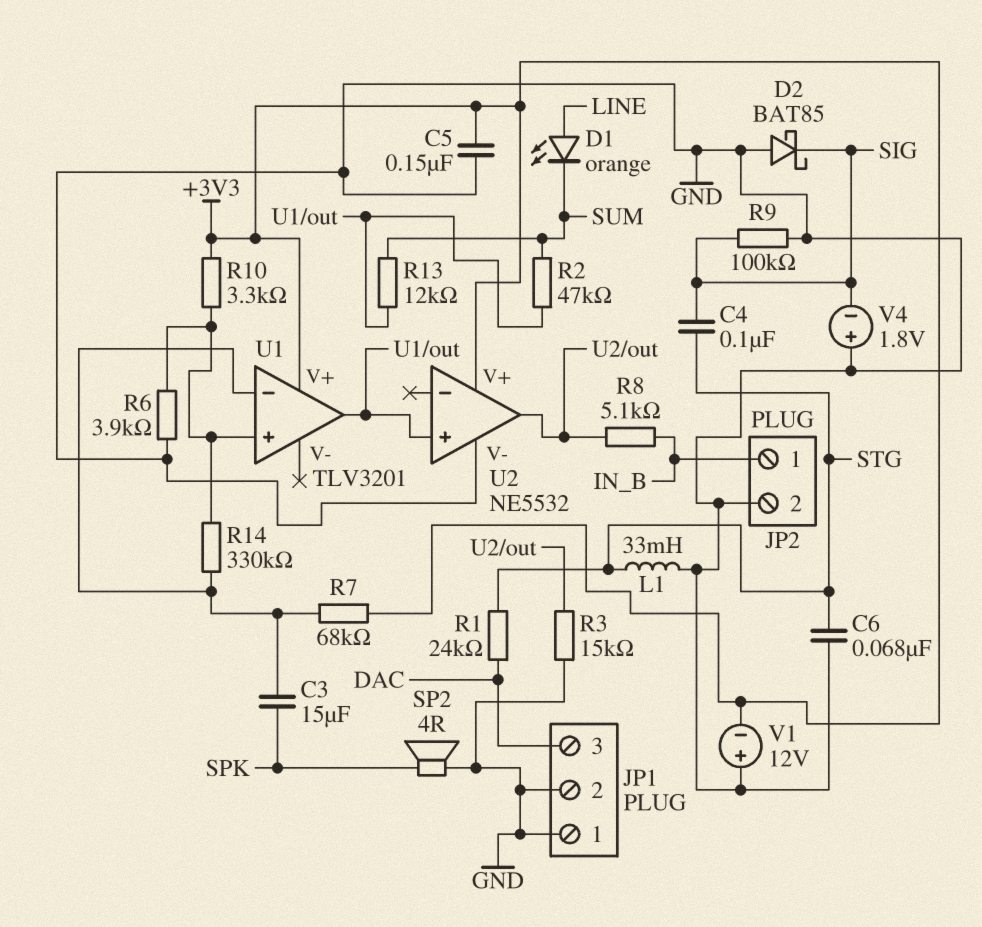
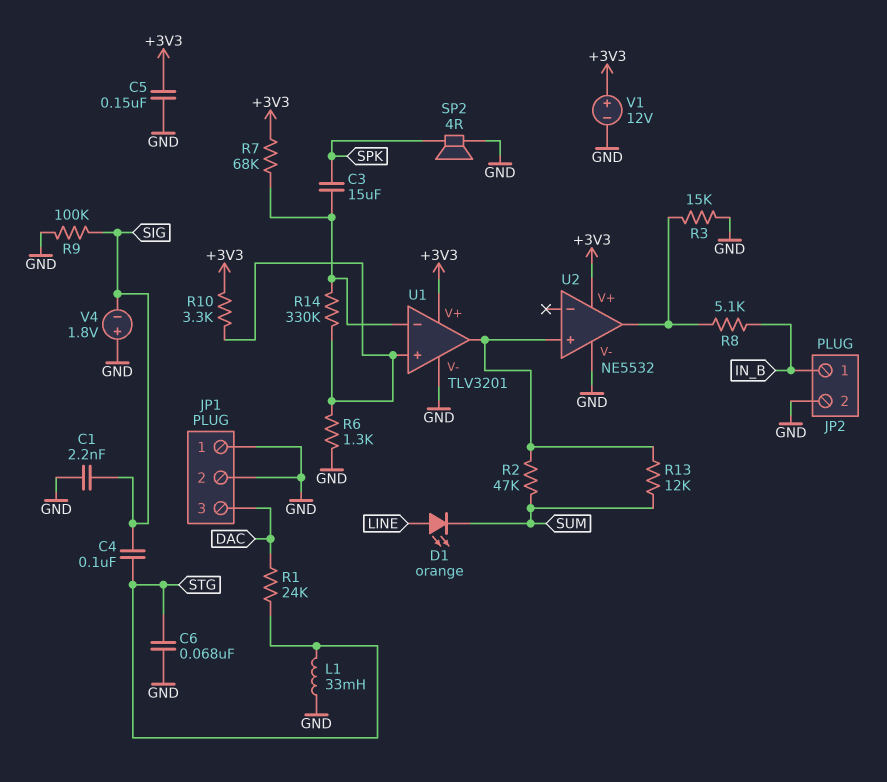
C1: none -> 2.2nF (GND, SIG)
D2: schottky BAT85 (A GND, K SIG) -> none
R6: 3.9k (GND, U1/in+) -> 1.3k (GND, U1/in+)
U1 pin V-: none -> GND
V1: 12V (plus GND, minus +3V3) -> 12V (plus +3V3, minus GND)

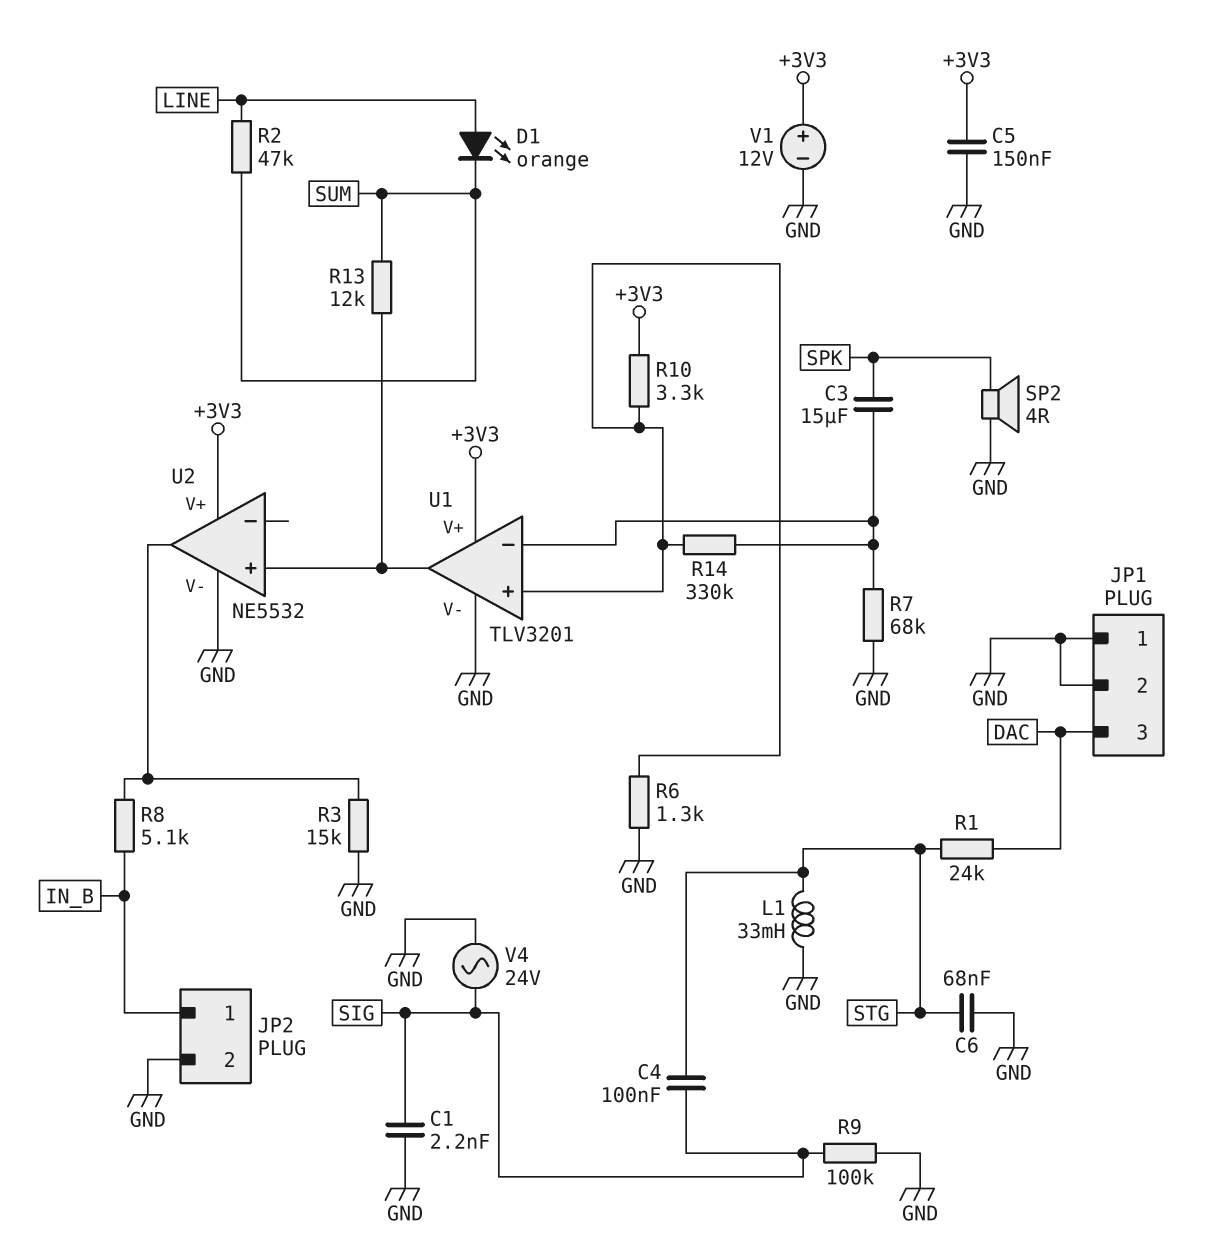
R2: 47k (SUM, U1/out) -> 47k (LINE, SUM)
R7: 68k (+3V3, U1/in-) -> 68k (GND, U1/in-)
V4: 1.8V (plus GND, minus SIG) -> AC 24V (GND, SIG)

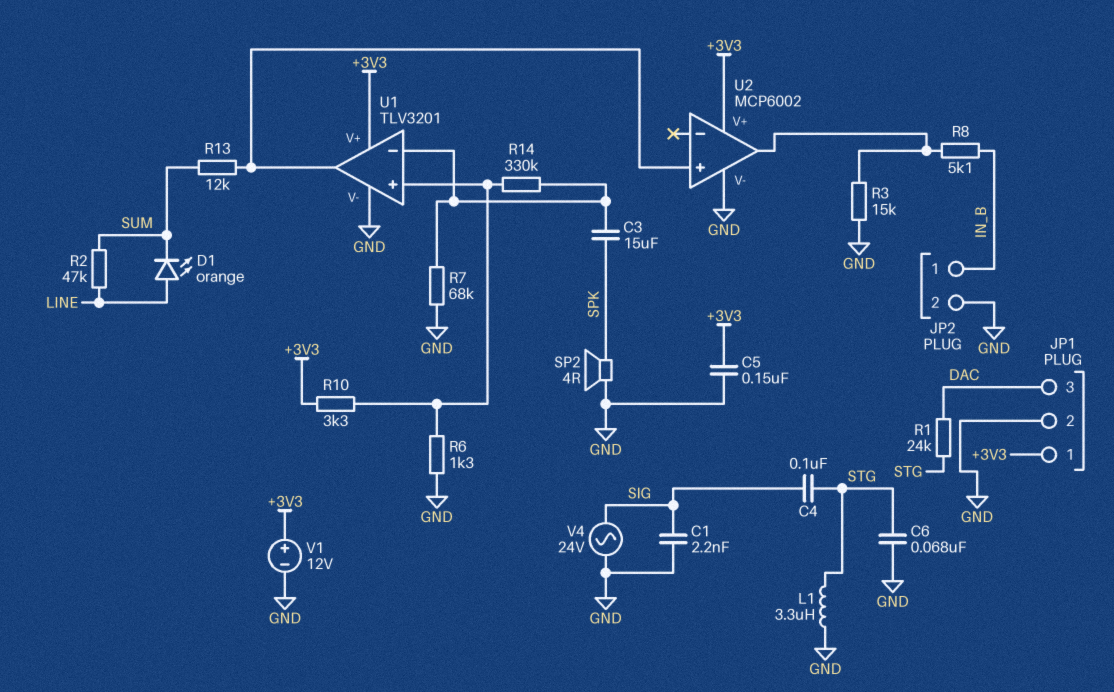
JP1 pin 1: GND -> +3V3
L1: 33mH (GND, STG) -> 3.3uH (GND, STG)
R9: 100k (GND, SIG) -> none
U2: NE5532 -> MCP6002

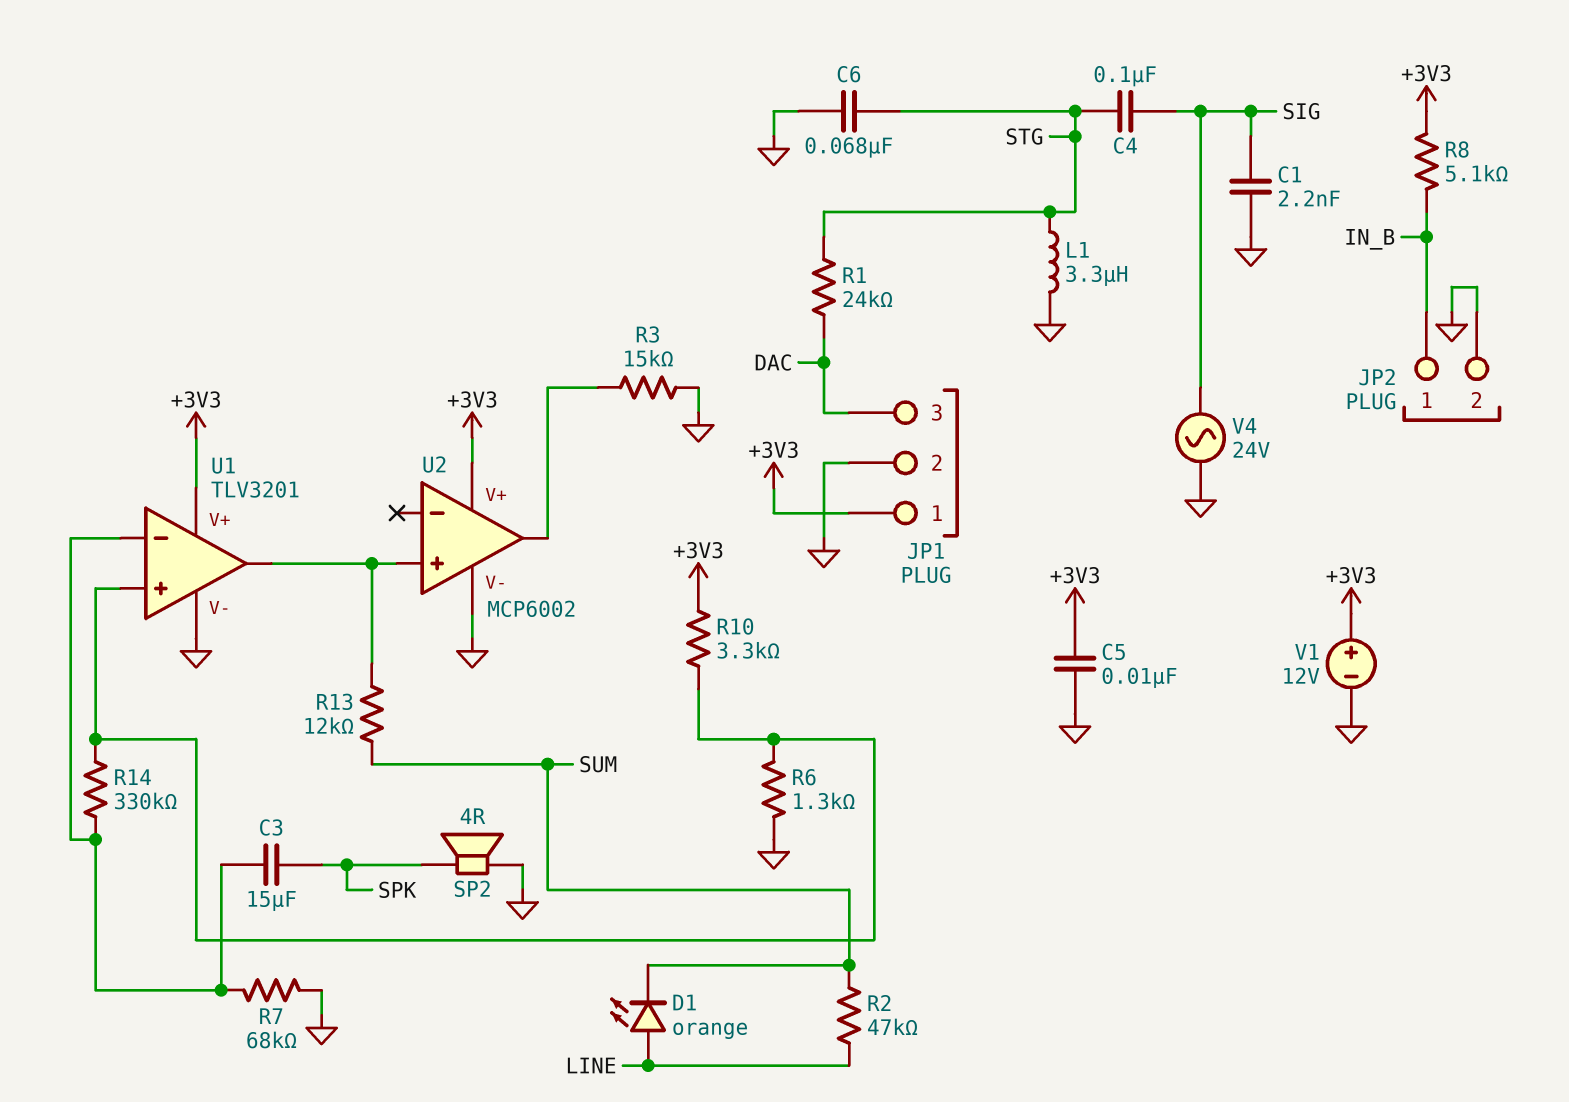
C5: 150nF (+3V3, GND) -> 10nF (+3V3, GND)
R8: 5.1k (IN_B, U2/out) -> 5.1k (+3V3, IN_B)

